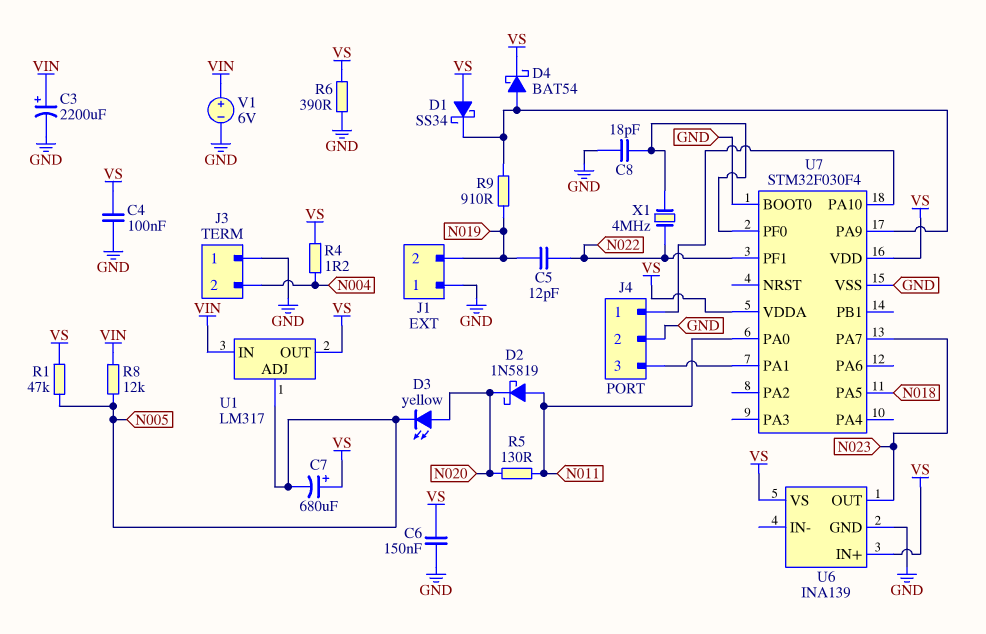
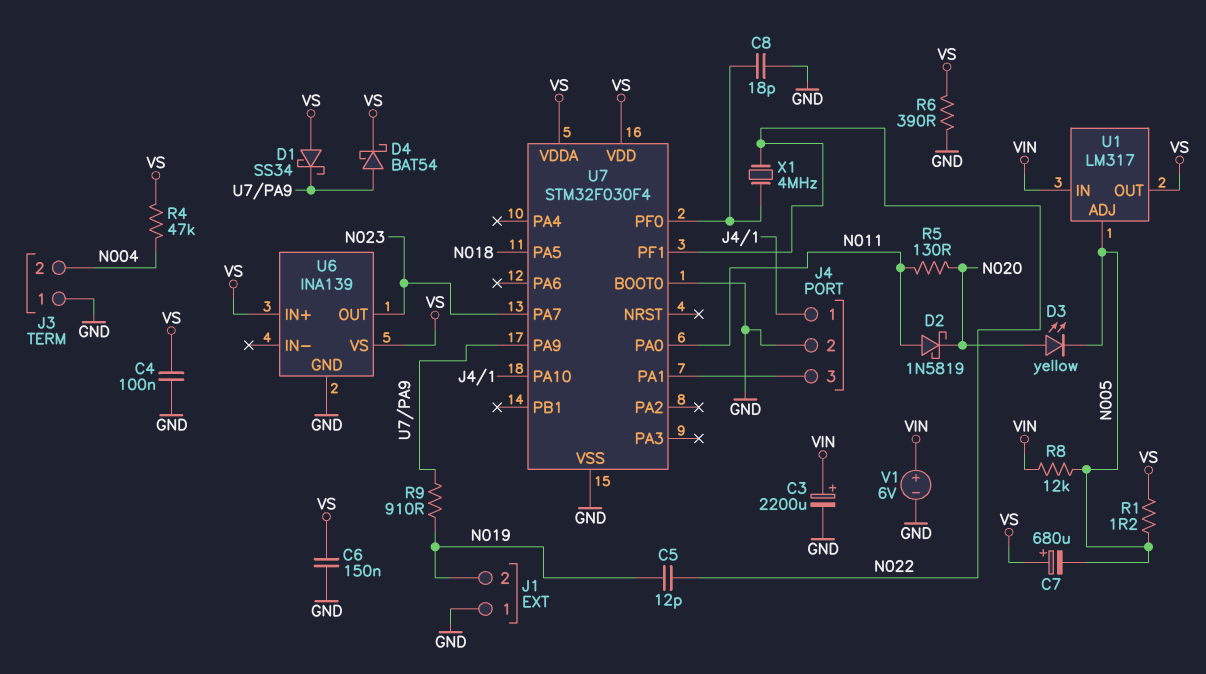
R1: 47k (N005, VS) -> 1.2 (N005, VS)
R4: 1.2 (N004, VS) -> 47k (N004, VS)

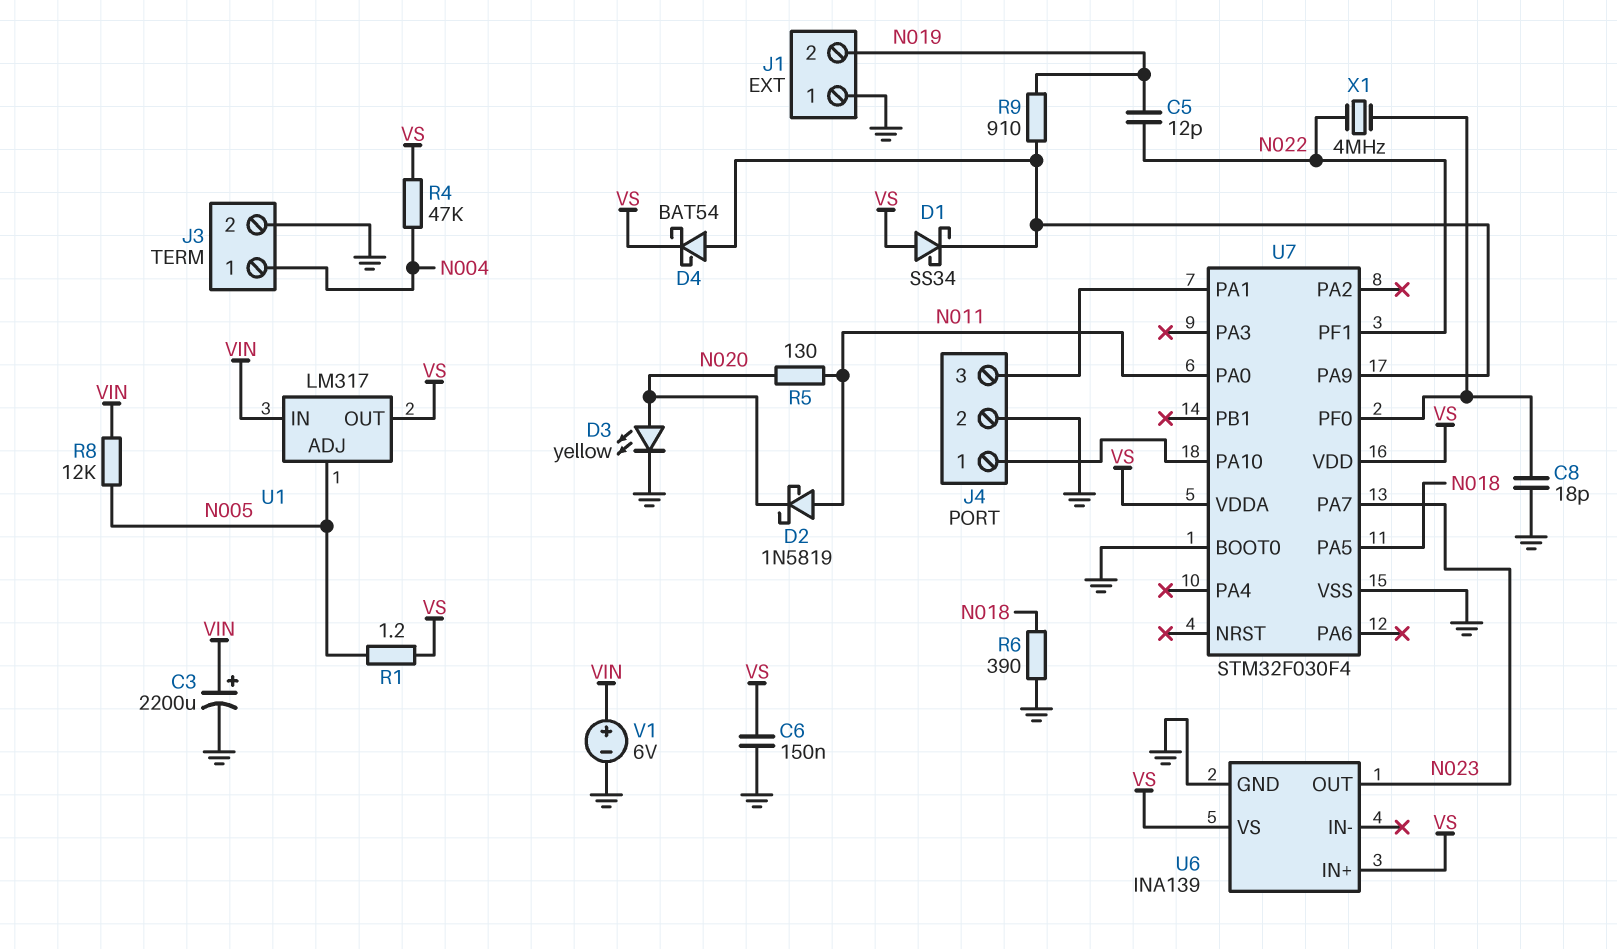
C4: 100nF (GND, VS) -> none
C7: 680uF (plus VS, minus N005) -> none
D3: LED yellow (A N020, K N005) -> LED yellow (A N020, K GND)
J3 pin 1: GND -> N004
J3 pin 2: N004 -> GND
R6: 390 (GND, VS) -> 390 (GND, N018)

